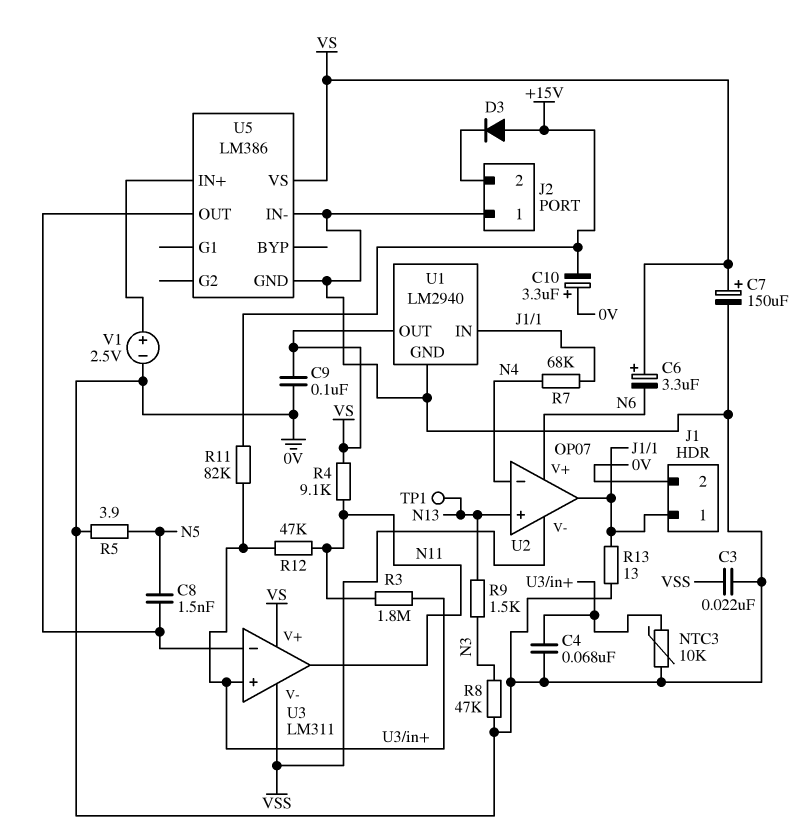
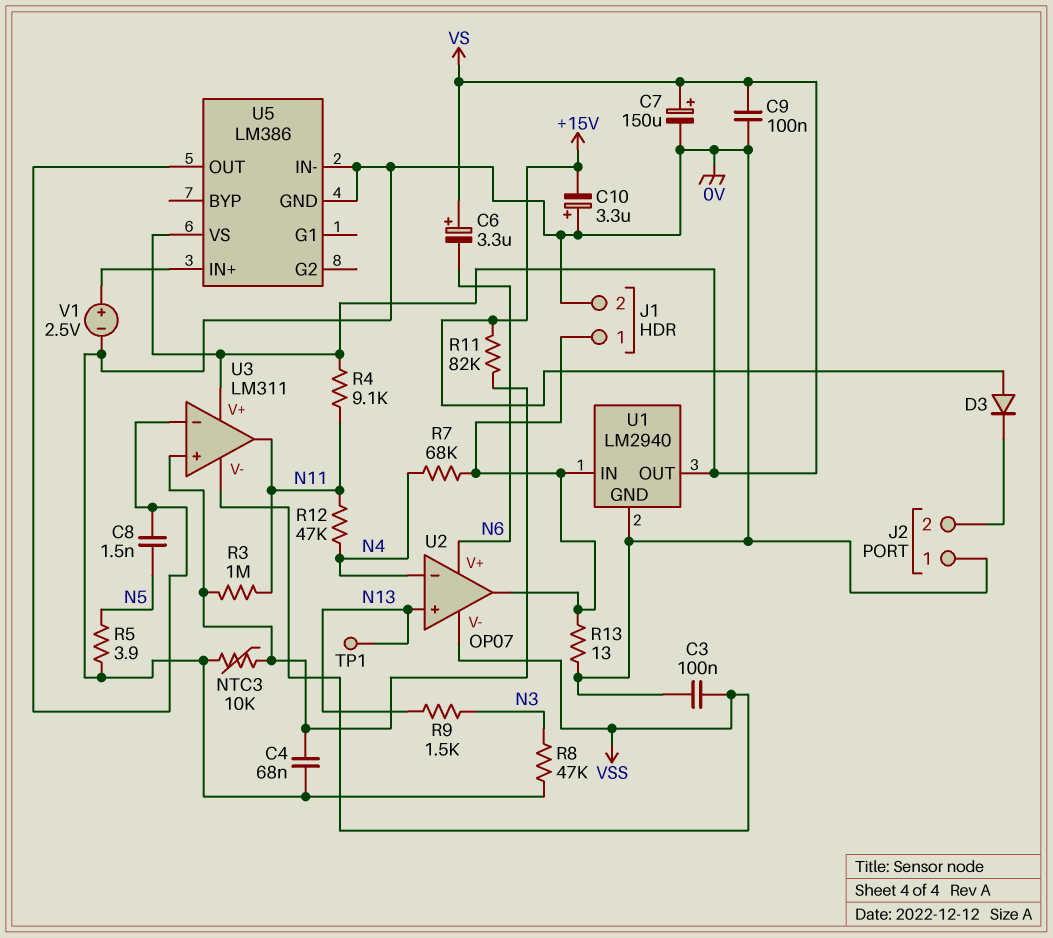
C3: 22nF (0V, VSS) -> 100nF (0V, VSS)
R3: 1.8M (N11, U3/in+) -> 1M (N11, U3/in+)
R12: 47k (N11, U3/in+) -> 47k (N4, N11)

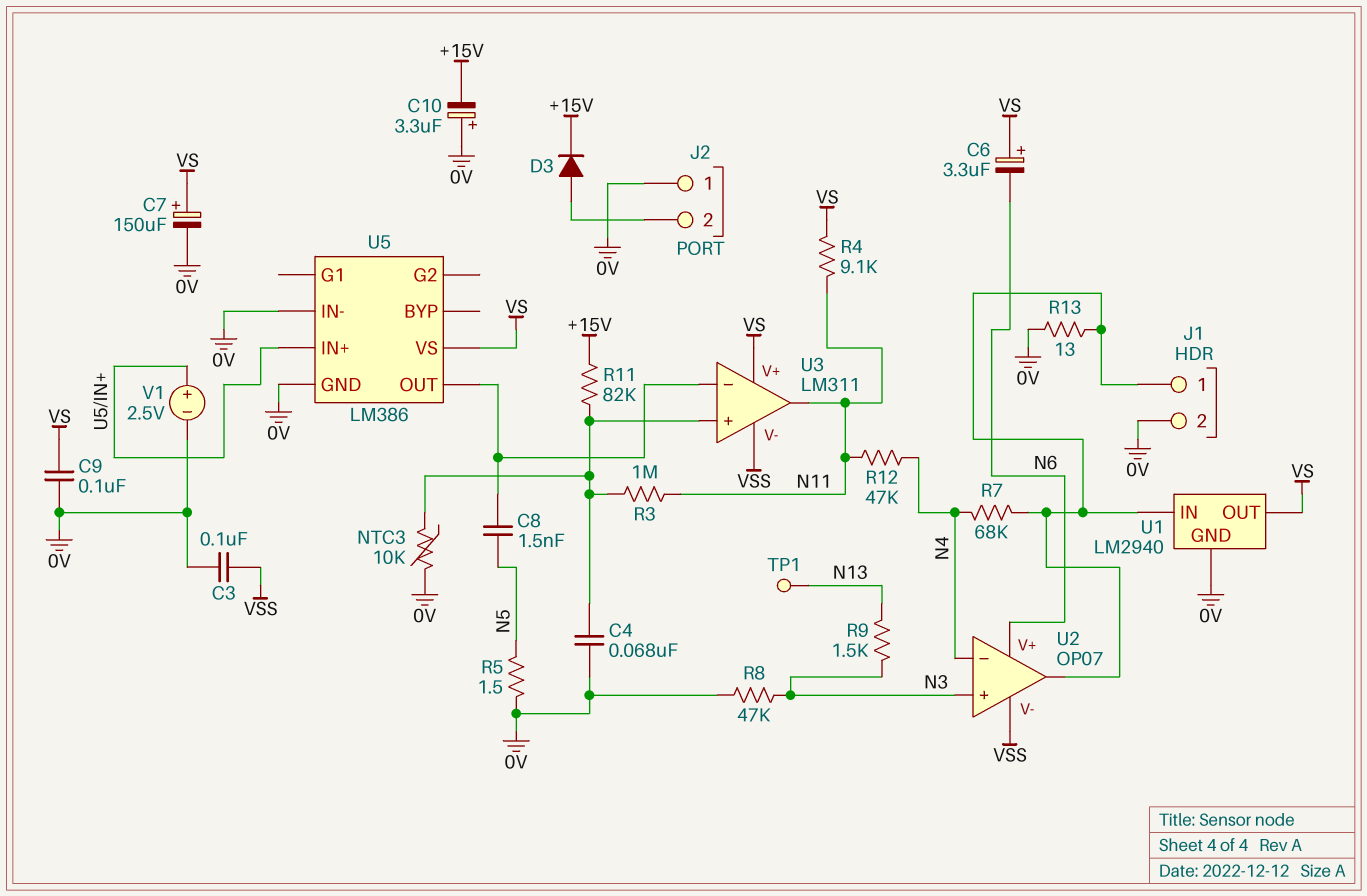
D3: diode (A +15V, K J2/2) -> diode (A J2/2, K +15V)
R5: 3.9 (0V, N5) -> 1.5 (0V, N5)
U2 pin in+: N13 -> N3

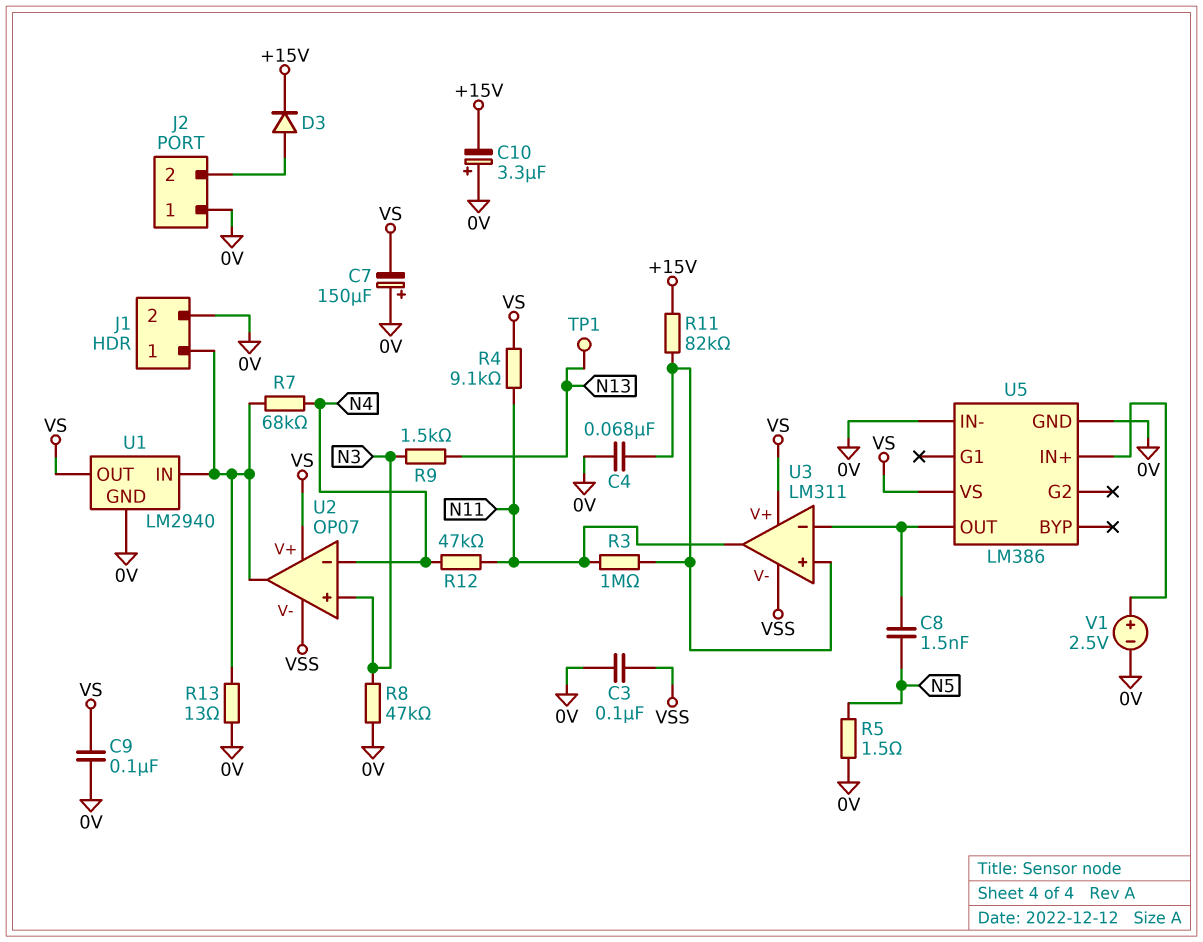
C6: 3.3uF (plus VS, minus N6) -> none
C7: 150uF (plus VS, minus 0V) -> 150uF (plus 0V, minus VS)
NTC3: 10k (0V, U3/in+) -> none
U2 pin V+: N6 -> VS

